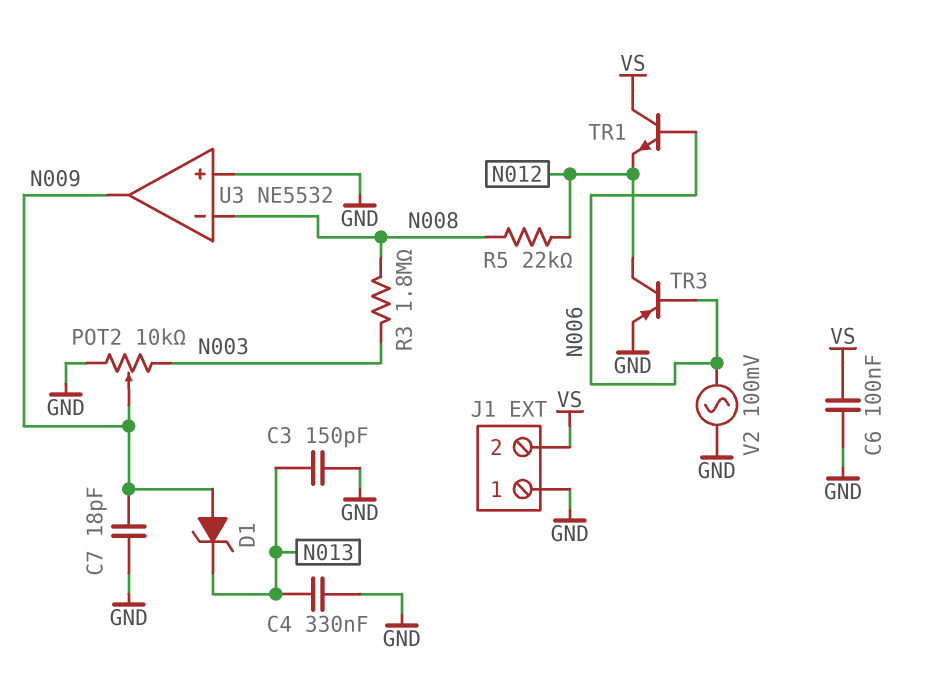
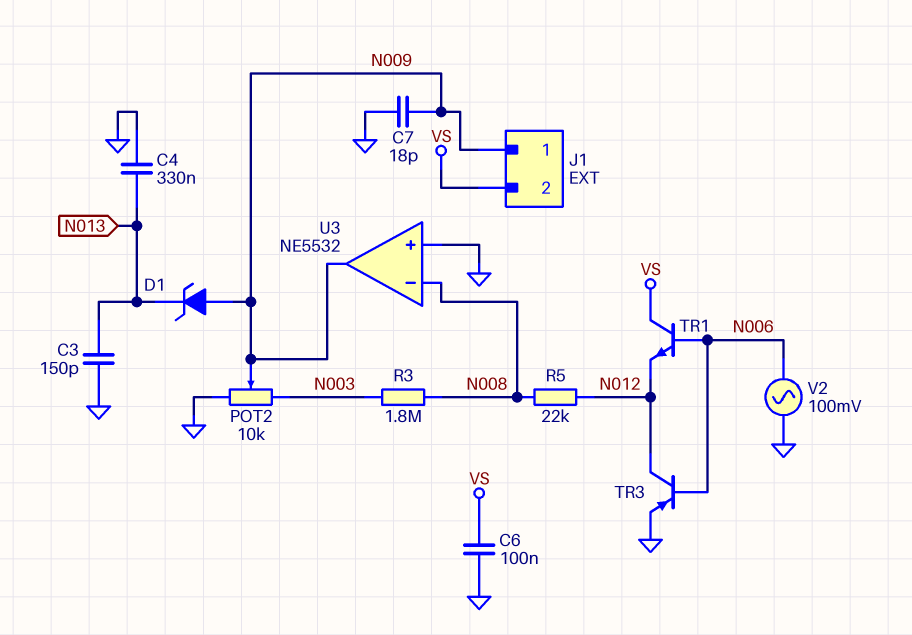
J1 pin 1: GND -> N009

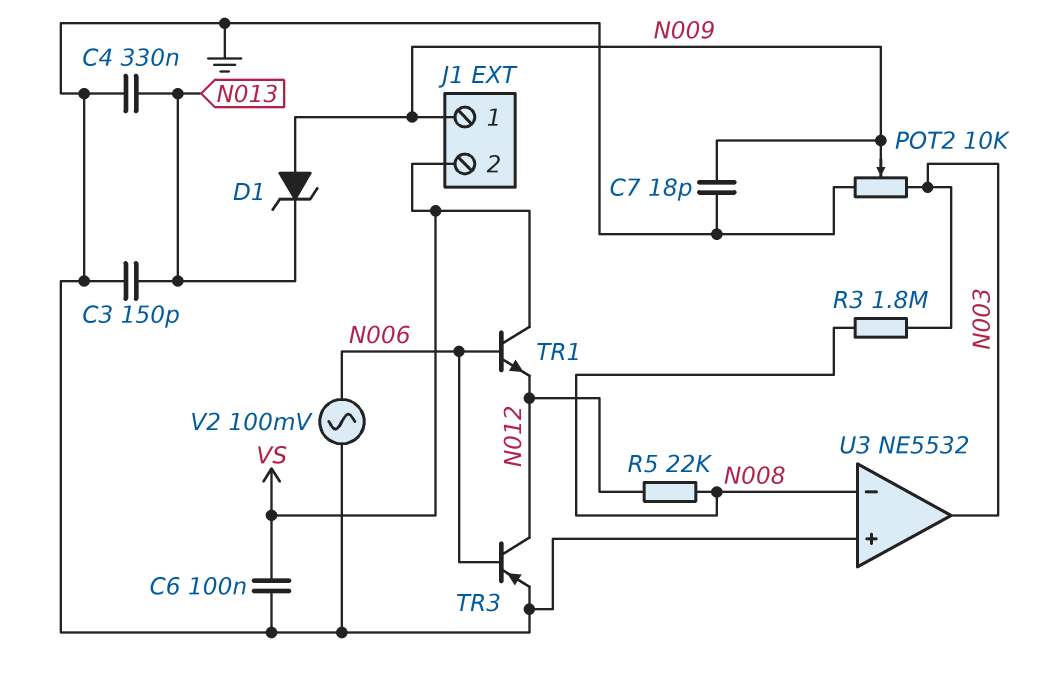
U3 pin out: N009 -> N003

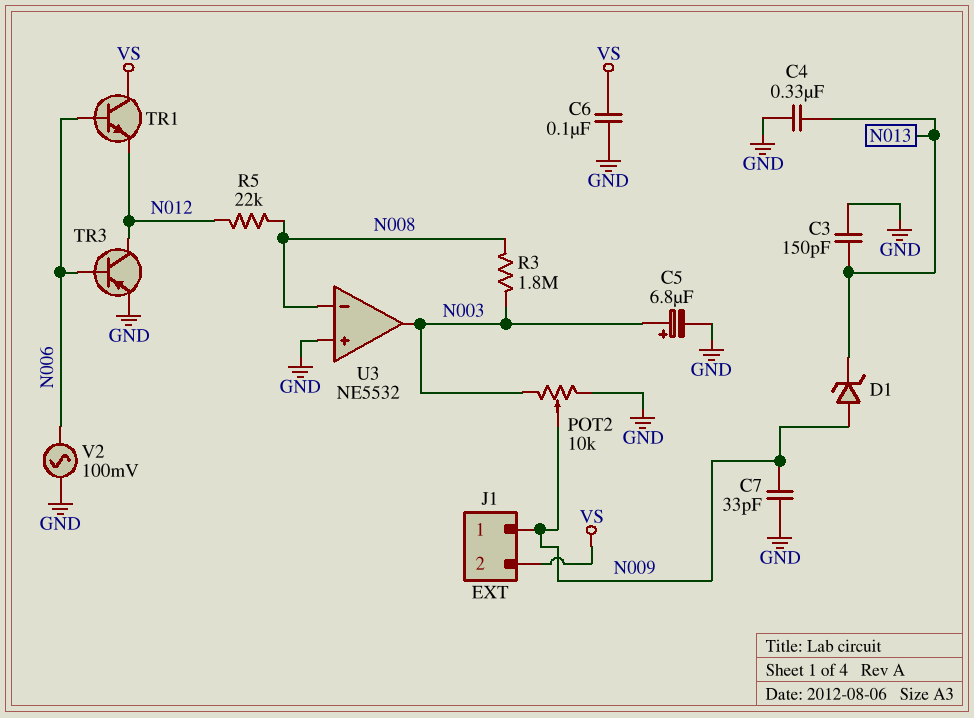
C5: none -> 6.8uF (plus N003, minus GND)
C7: 18pF (GND, N009) -> 33pF (GND, N009)

